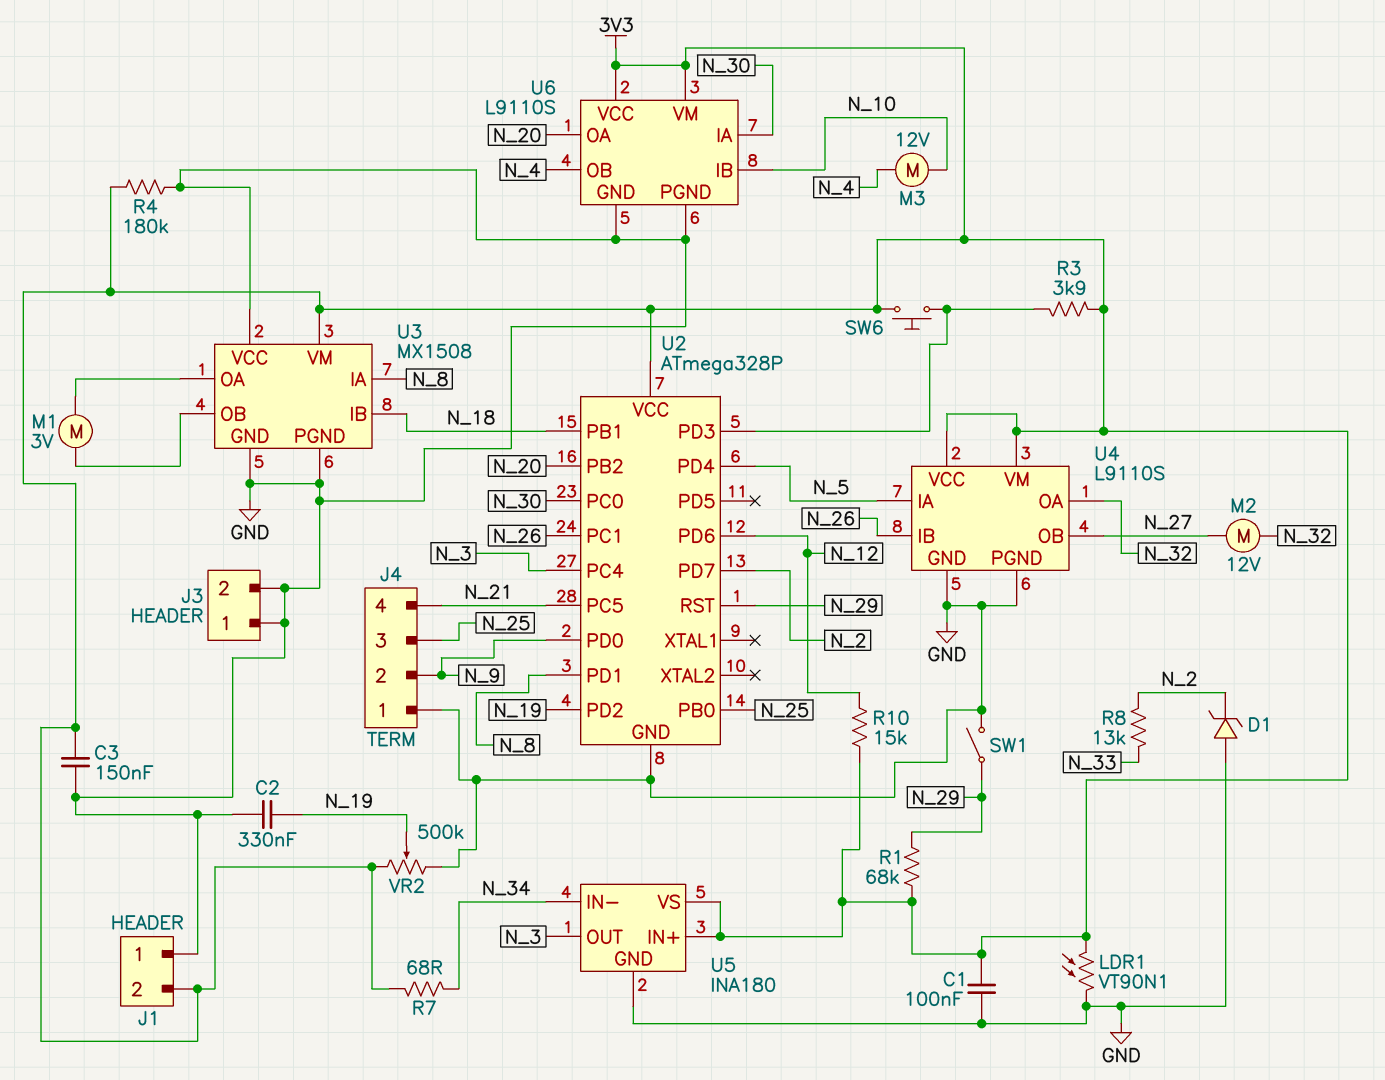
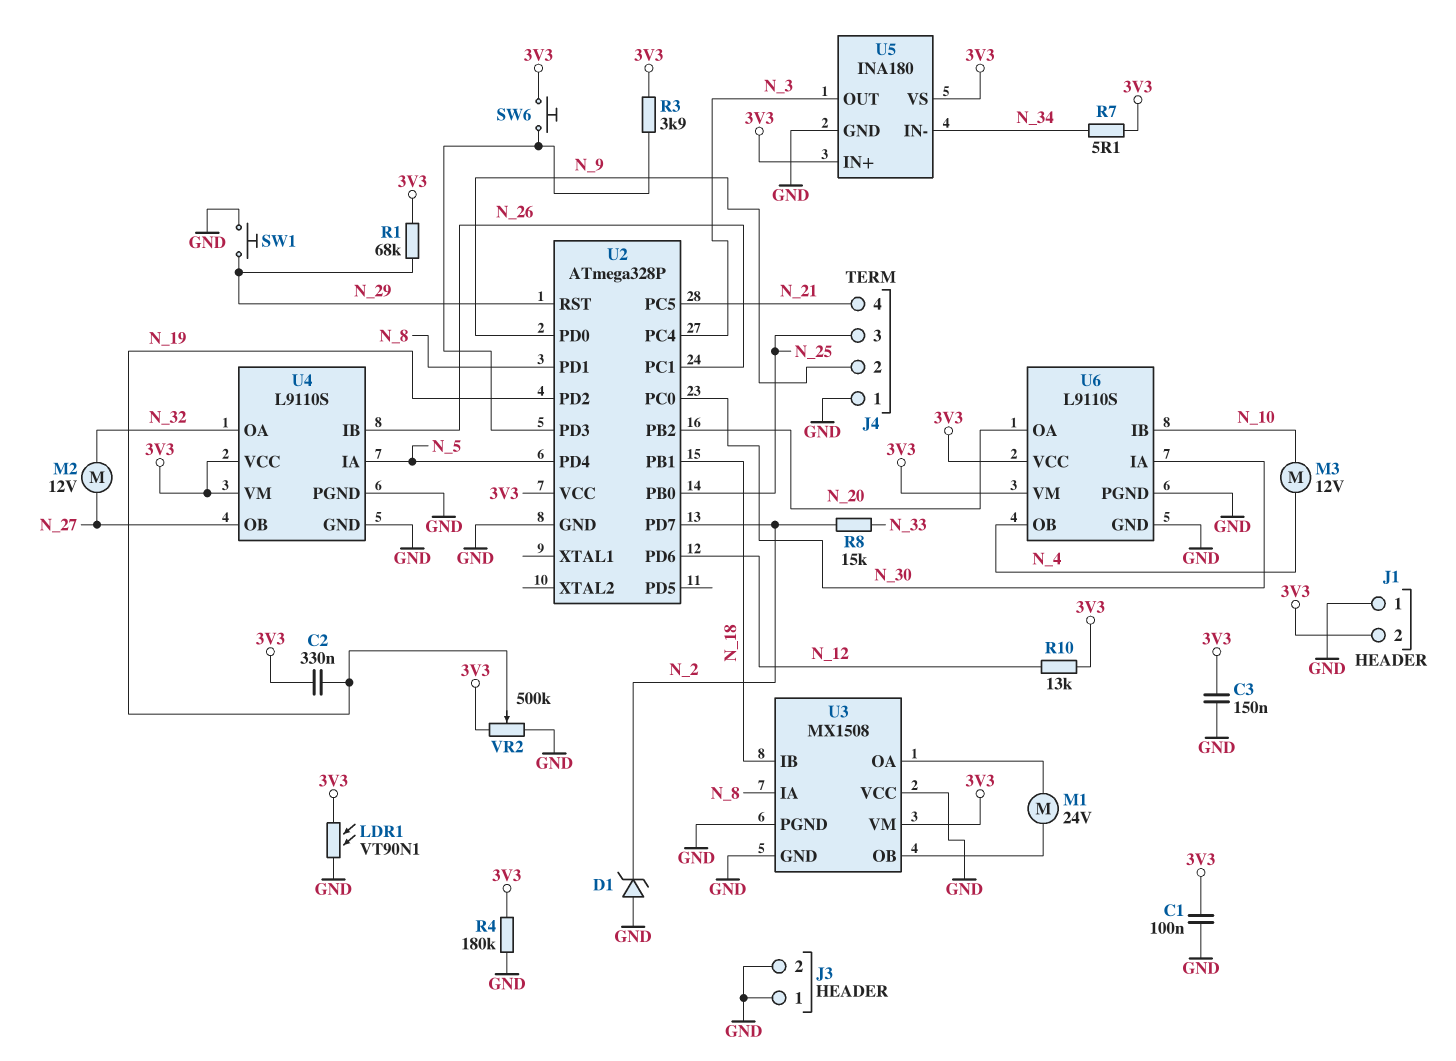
C2: 330nF (GND, N_19) -> 330nF (3V3, N_19)
M1: motor 3V (U3/OA, U3/OB) -> motor 24V (U3/OA, U3/OB)
R7: 68 (3V3, N_34) -> 5.1 (3V3, N_34)
R8: 13k (N_2, N_33) -> 15k (N_2, N_33)
R10: 15k (3V3, N_12) -> 13k (3V3, N_12)
SW1: switch (GND, N_29) -> button (GND, N_29)

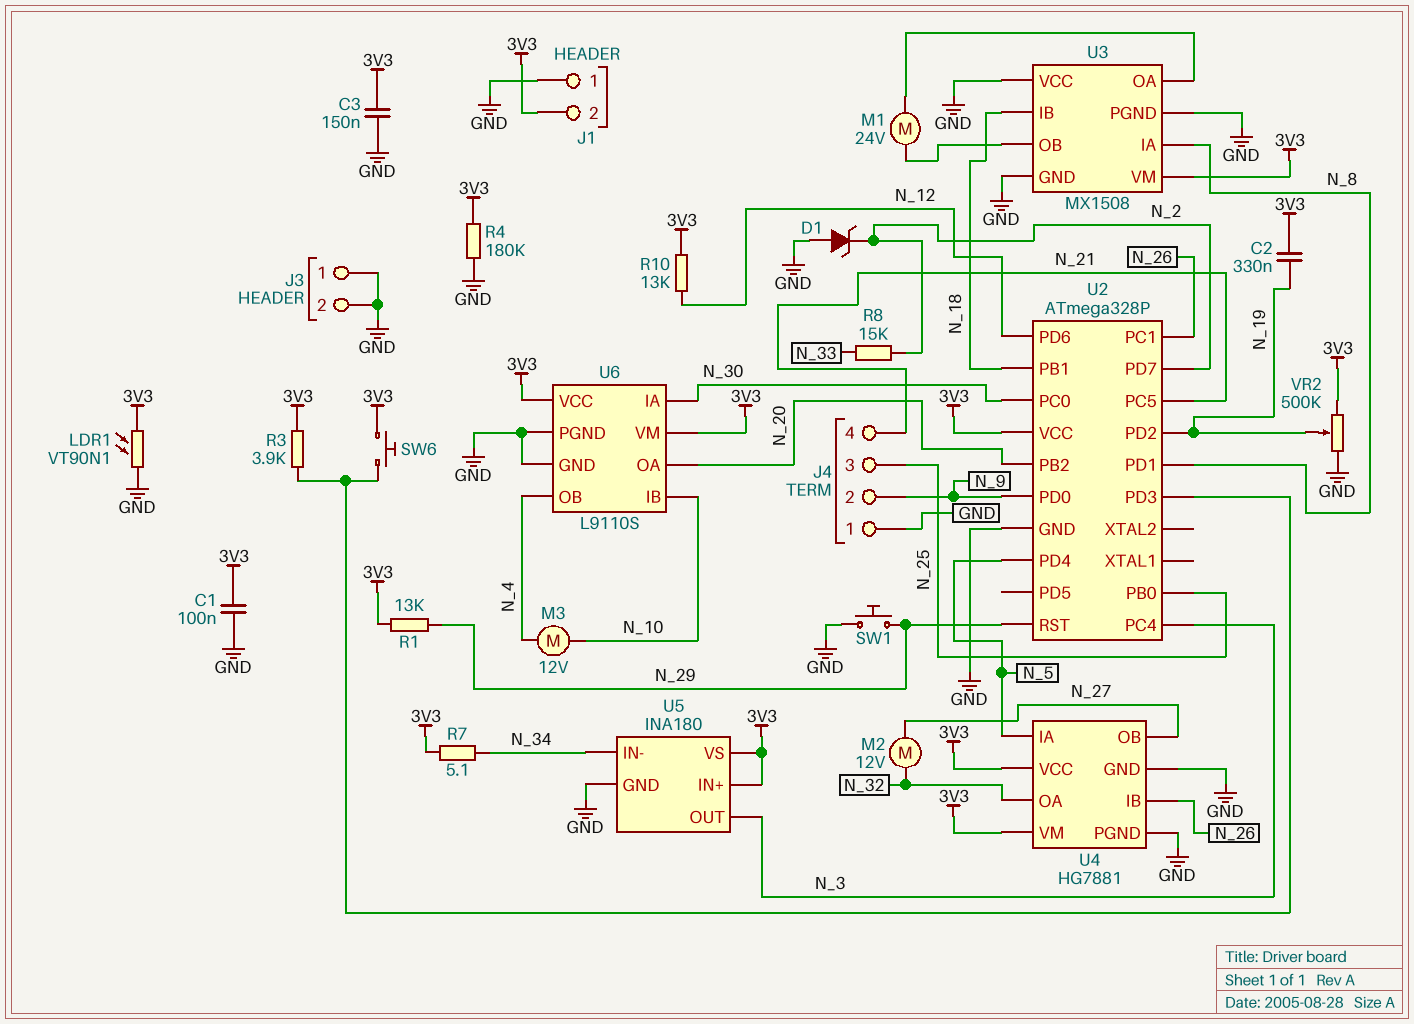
R1: 68k (3V3, N_29) -> 13k (3V3, N_29)
U4: L9110S -> HG7881

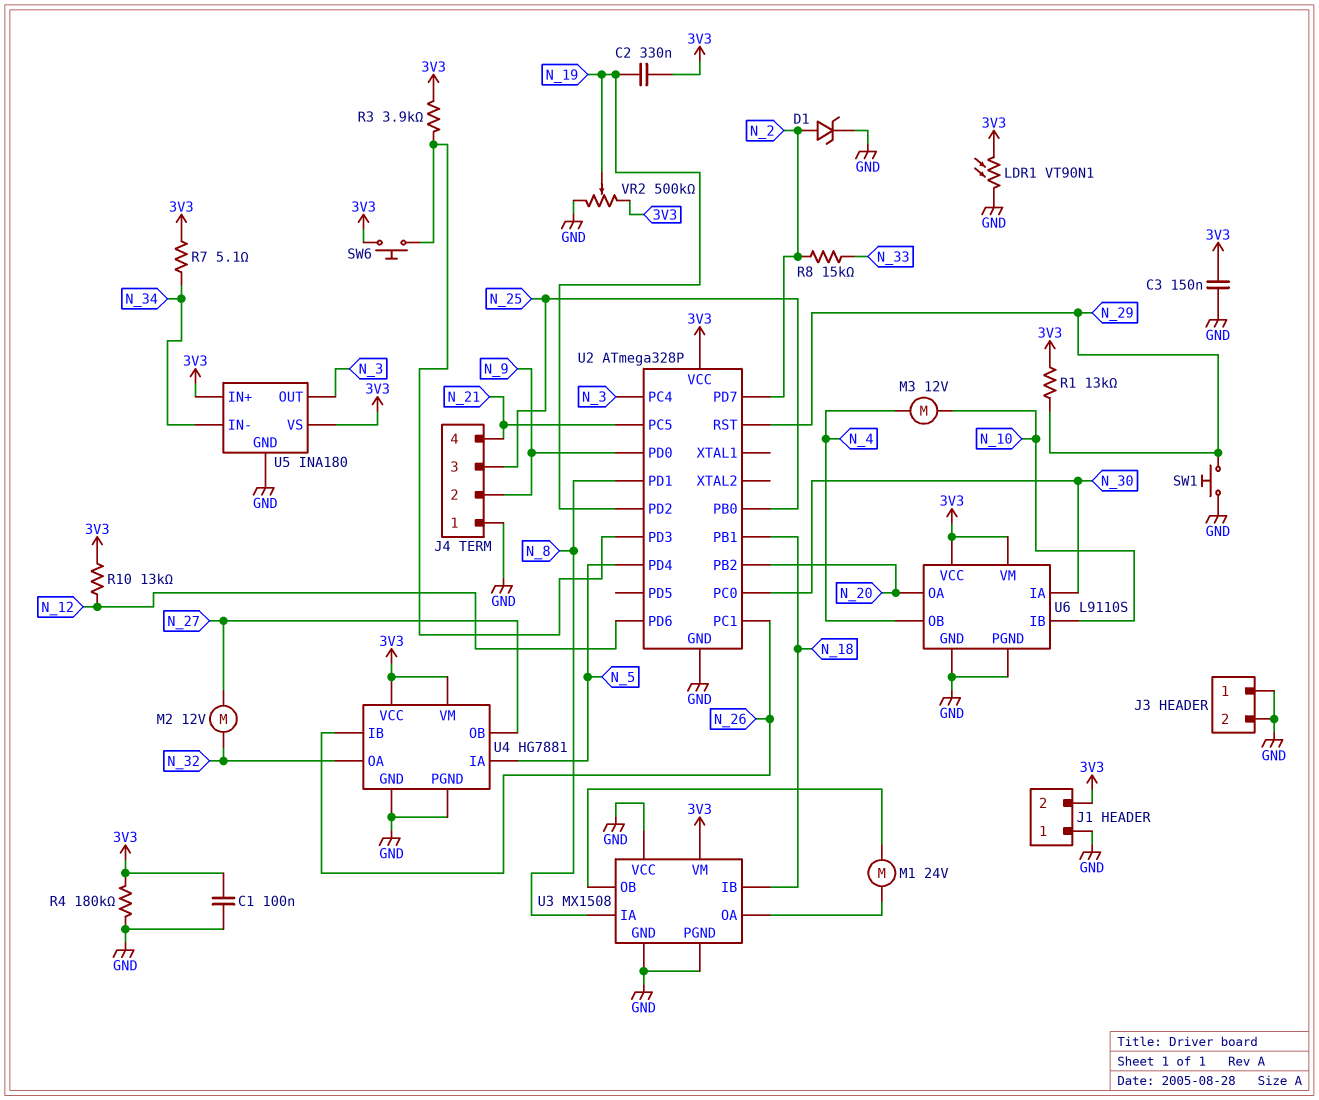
D1: zener (A GND, K N_2) -> zener (A N_2, K GND)

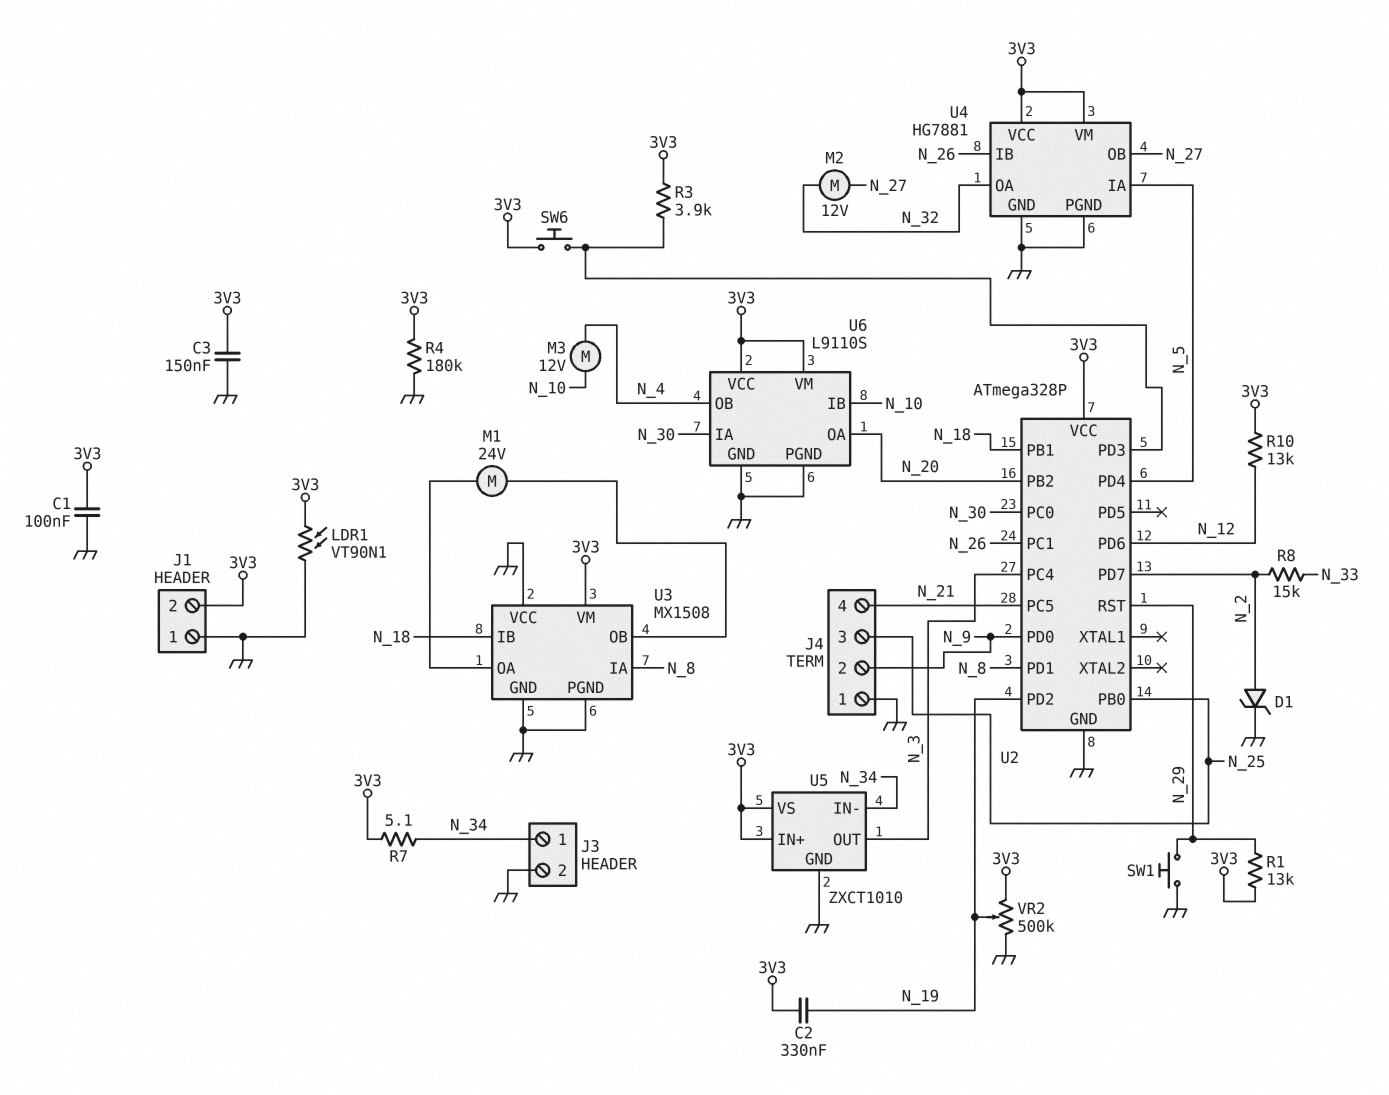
J3 pin 1: GND -> N_34
U5: INA180 -> ZXCT1010

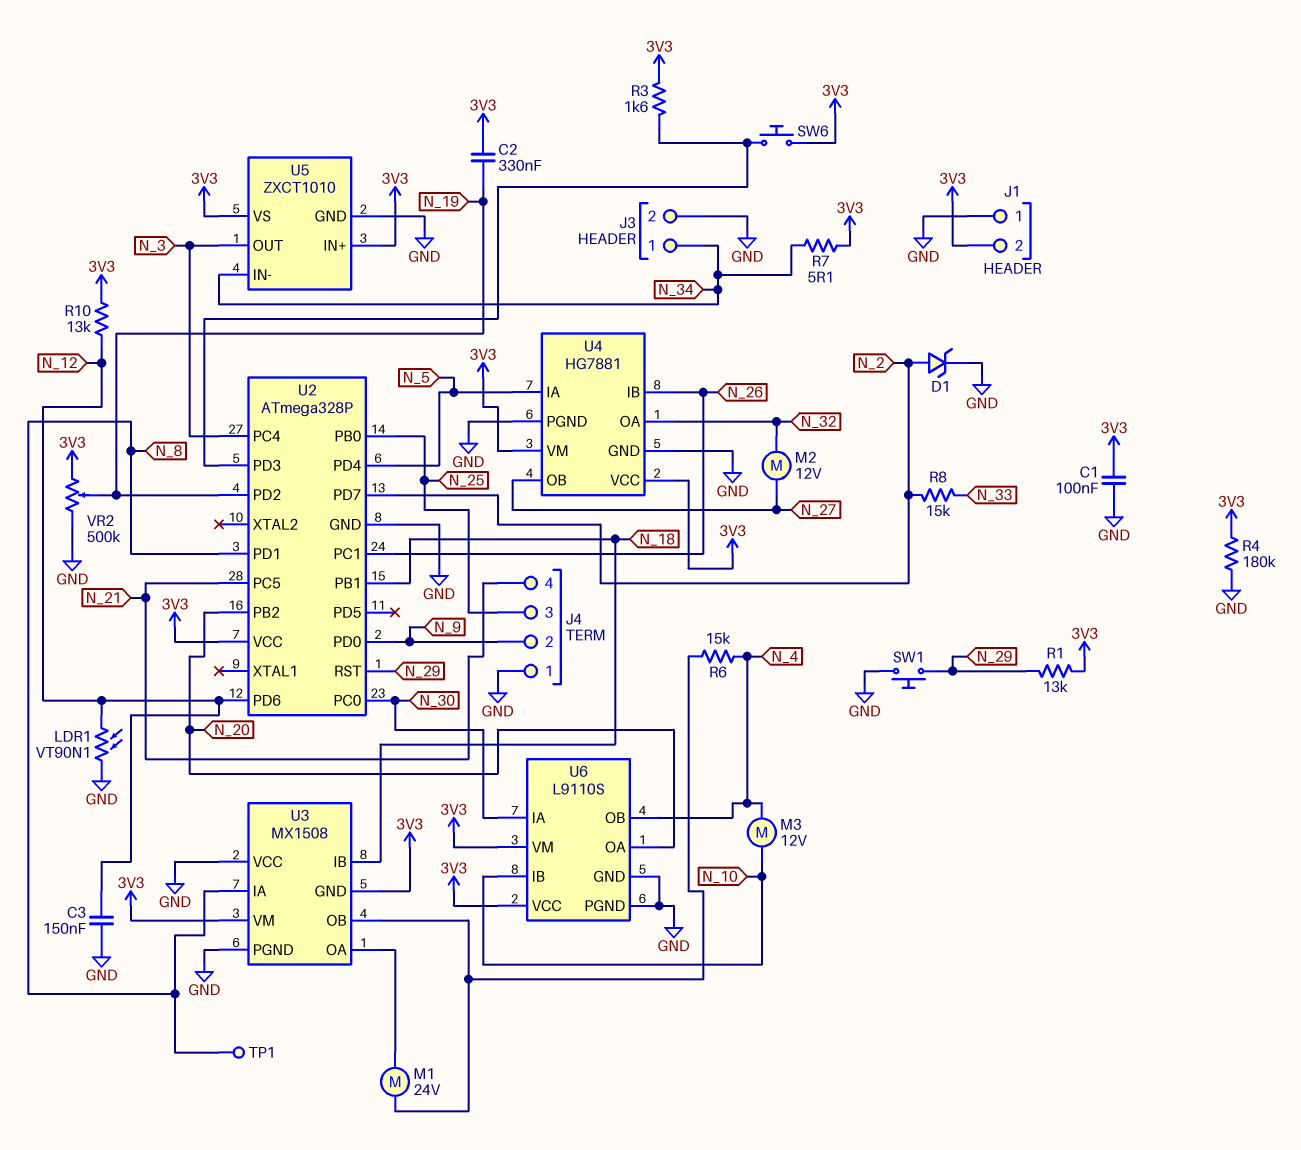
C3: 150nF (3V3, GND) -> 150nF (GND, N_12)
LDR1: VT90N1 (3V3, GND) -> VT90N1 (GND, N_12)
R3: 3.9k (3V3, U2/PD3) -> 1.6k (3V3, U2/PD3)
R6: none -> 15k (N_4, U3/OB)
TP1: none -> test point (N_8)
U3 pin GND: GND -> 3V3

